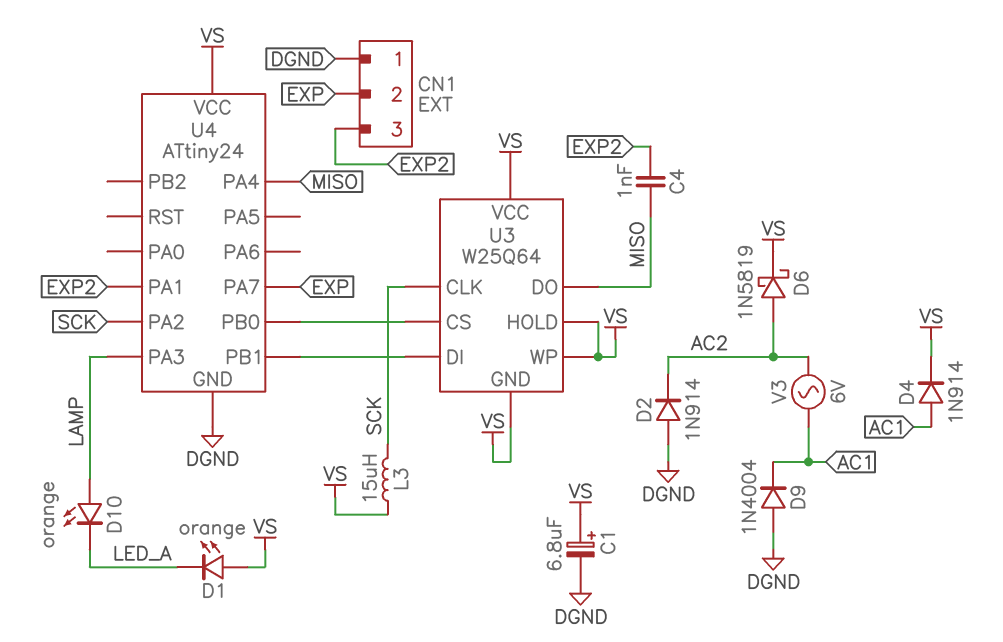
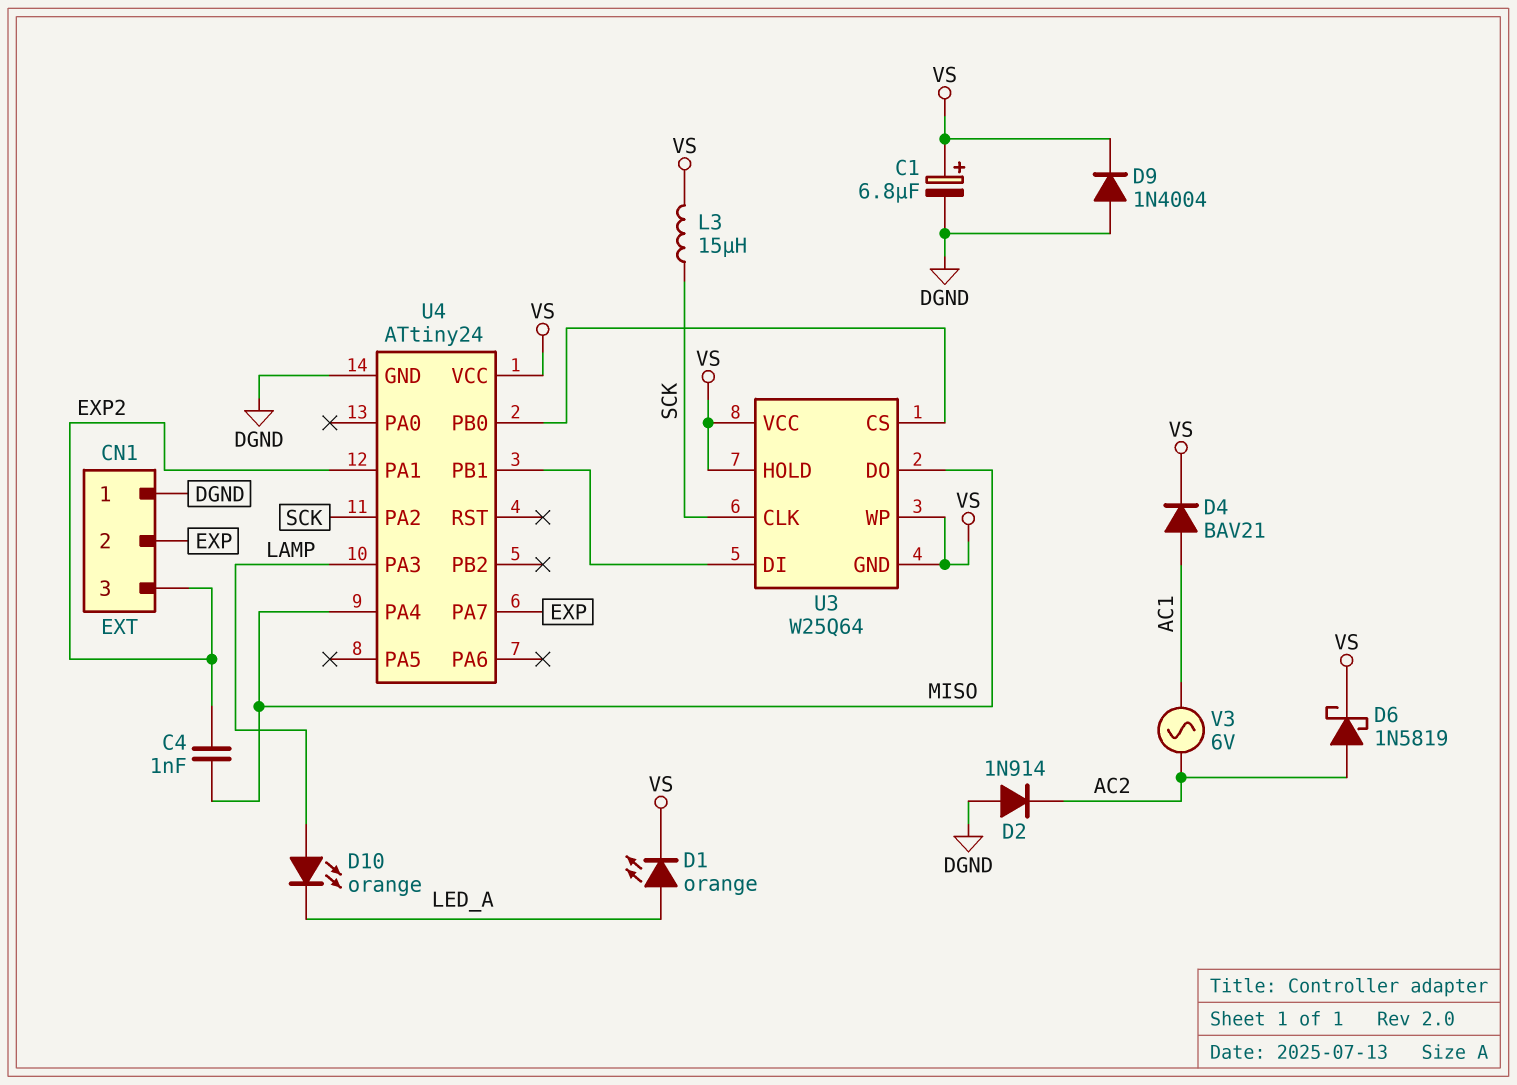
D1: LED orange (A VS, K LED_A) -> LED orange (A LED_A, K VS)
D4: diode 1N914 (A AC1, K VS) -> diode BAV21 (A AC1, K VS)
D9: diode 1N4004 (A DGND, K AC1) -> diode 1N4004 (A DGND, K VS)

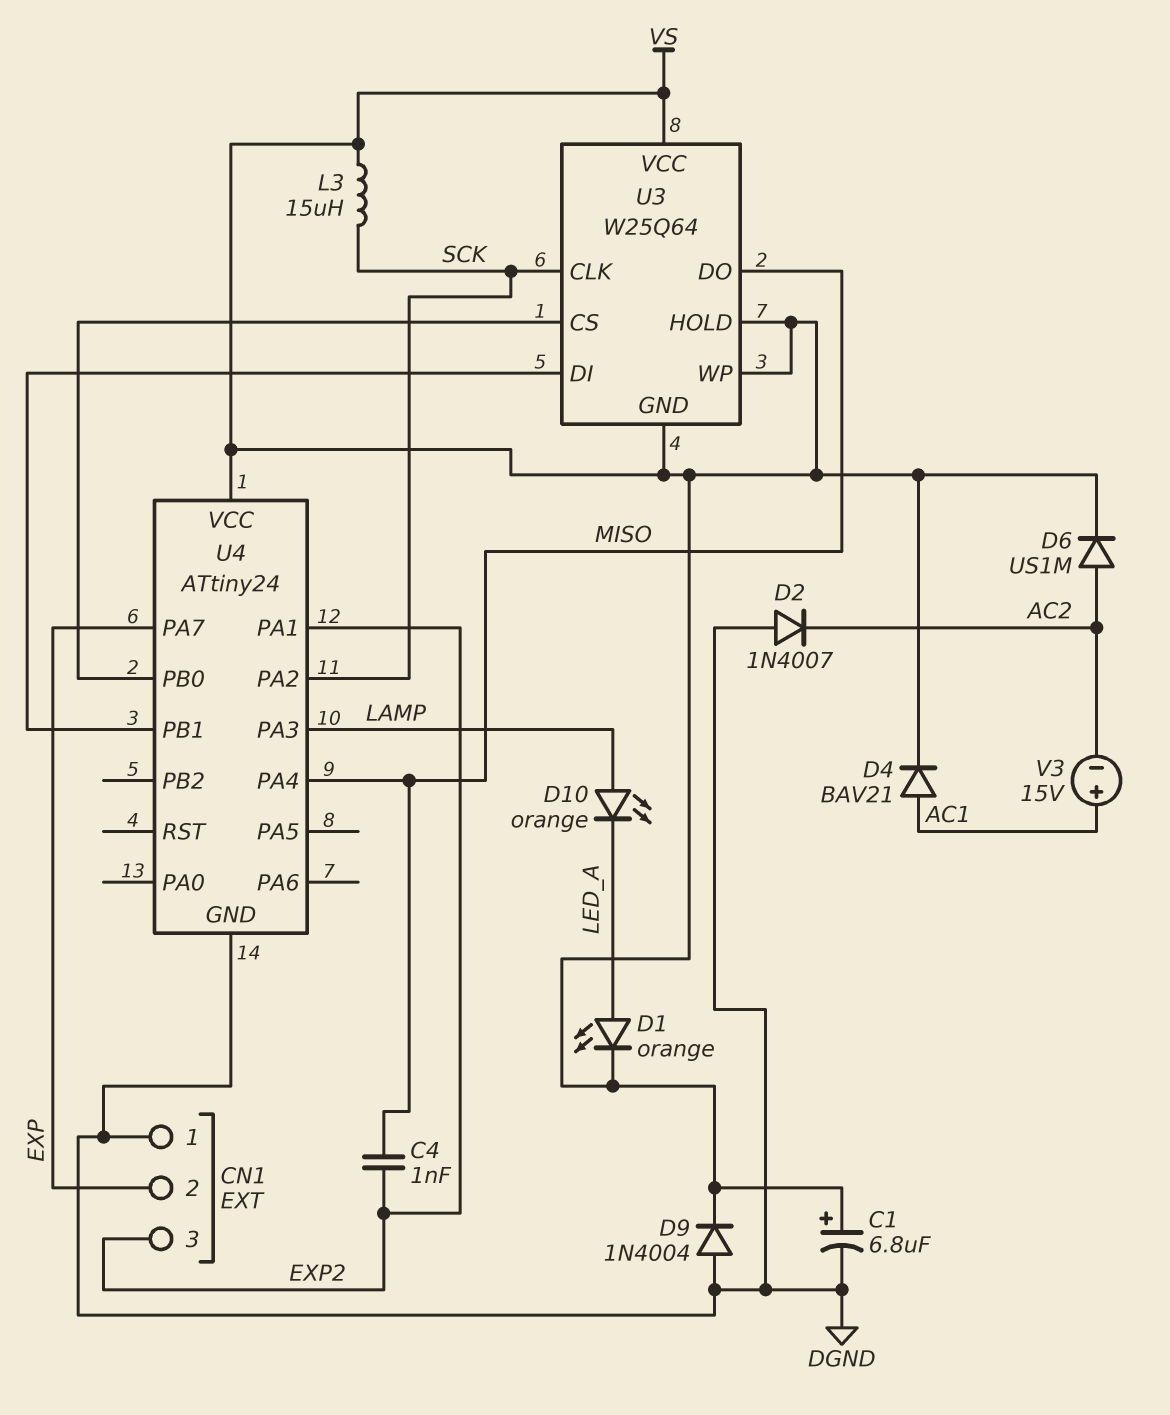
D2: diode 1N914 (A DGND, K AC2) -> diode 1N4007 (A DGND, K AC2)
D6: schottky 1N5819 (A AC2, K VS) -> diode US1M (A AC2, K VS)
V3: AC 6V (AC1, AC2) -> 15V (plus AC1, minus AC2)

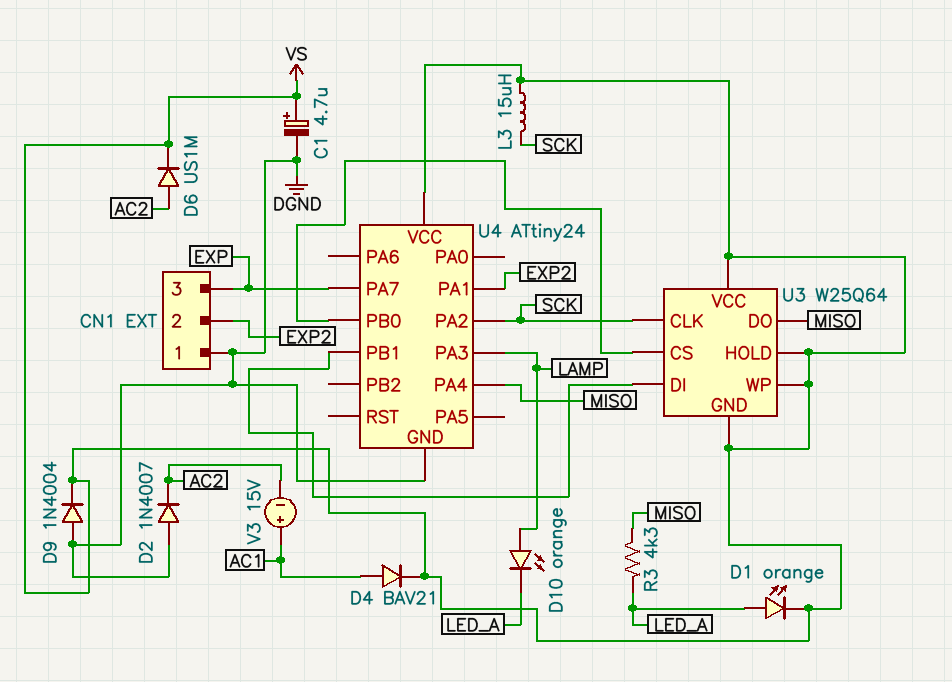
C1: 6.8uF (plus VS, minus DGND) -> 4.7uF (plus VS, minus DGND)
C4: 1nF (EXP2, MISO) -> none
CN1 pin 2: EXP -> EXP2
CN1 pin 3: EXP2 -> EXP
R3: none -> 4.3k (LED_A, MISO)

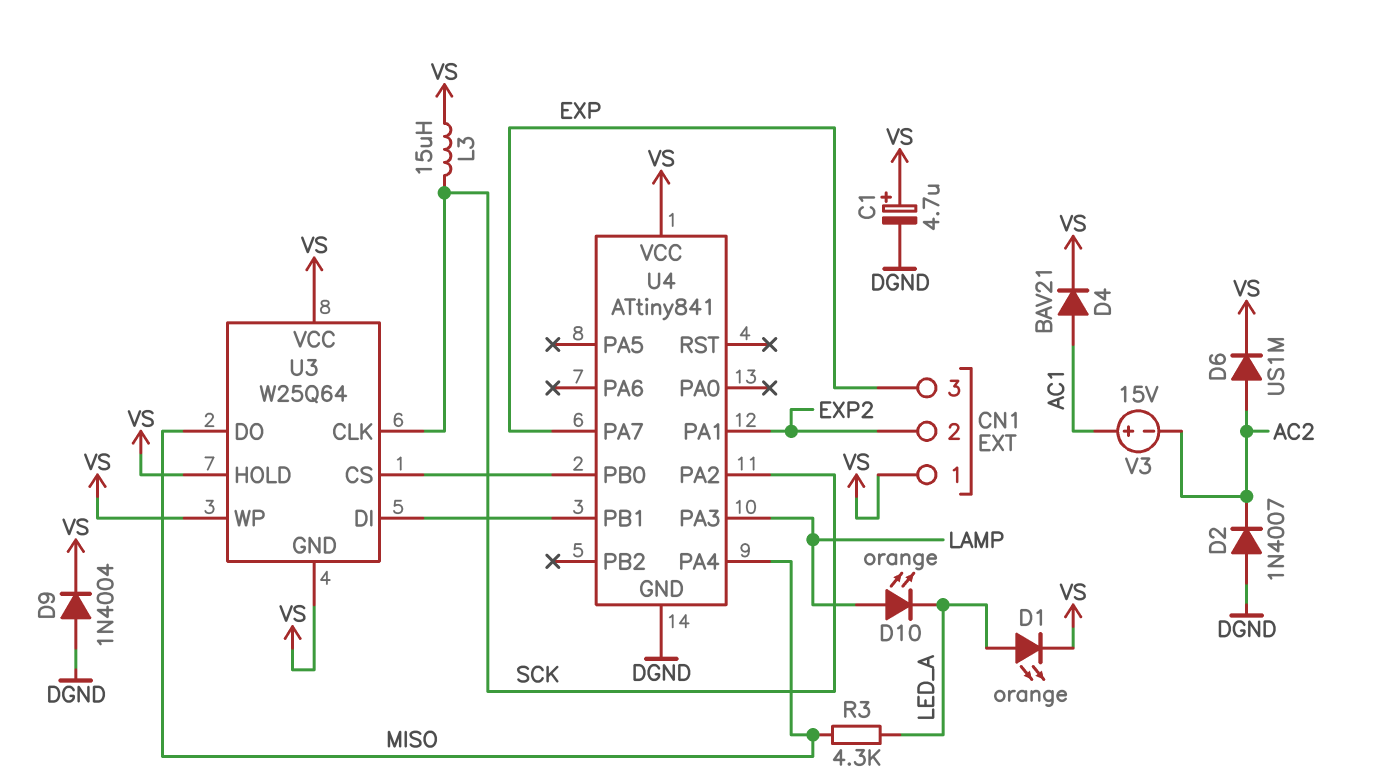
CN1 pin 1: DGND -> VS
U4: ATtiny24 -> ATtiny841

